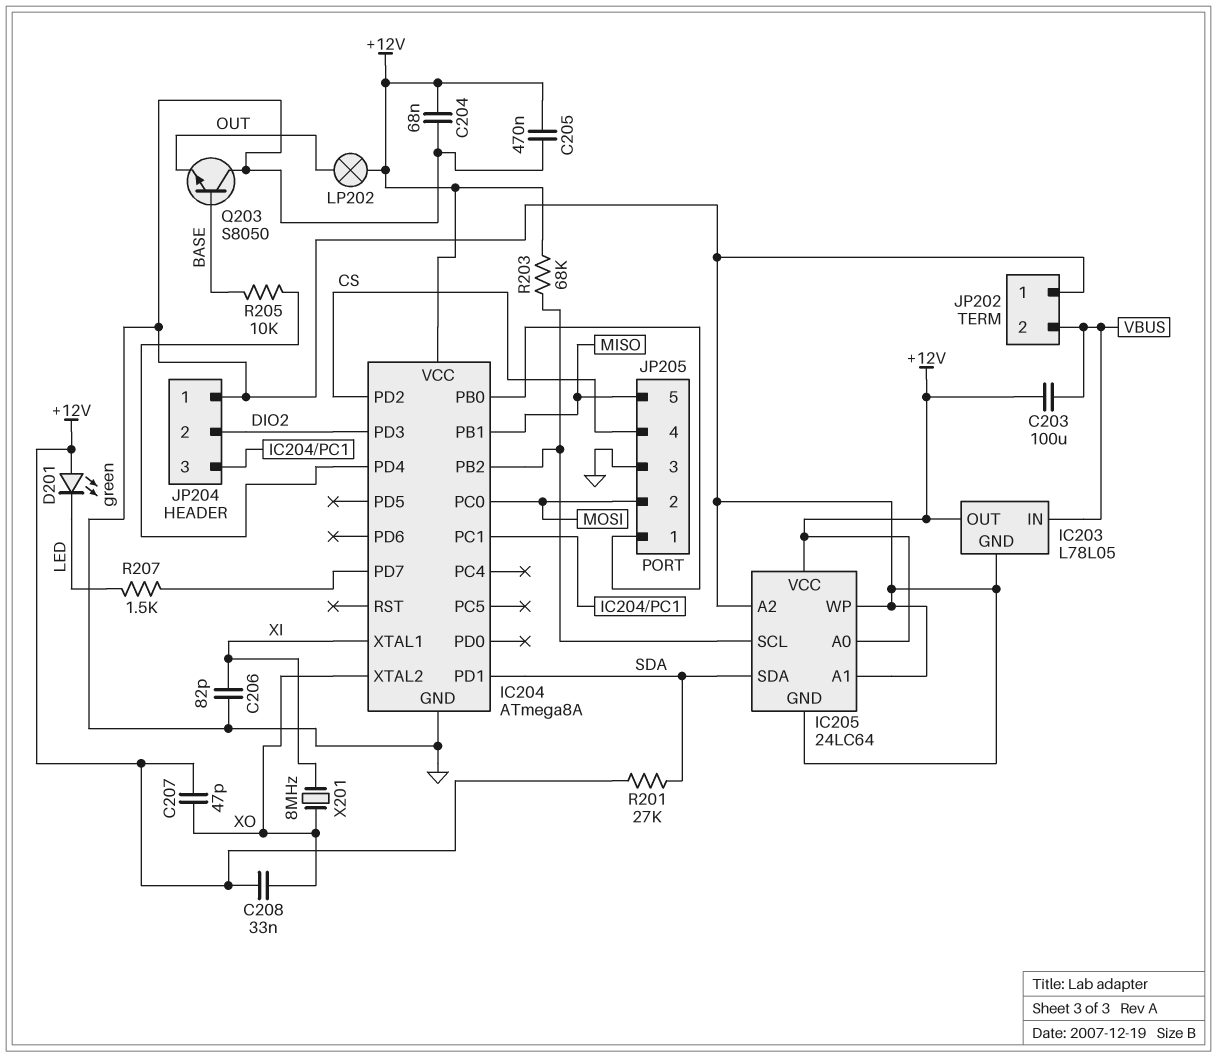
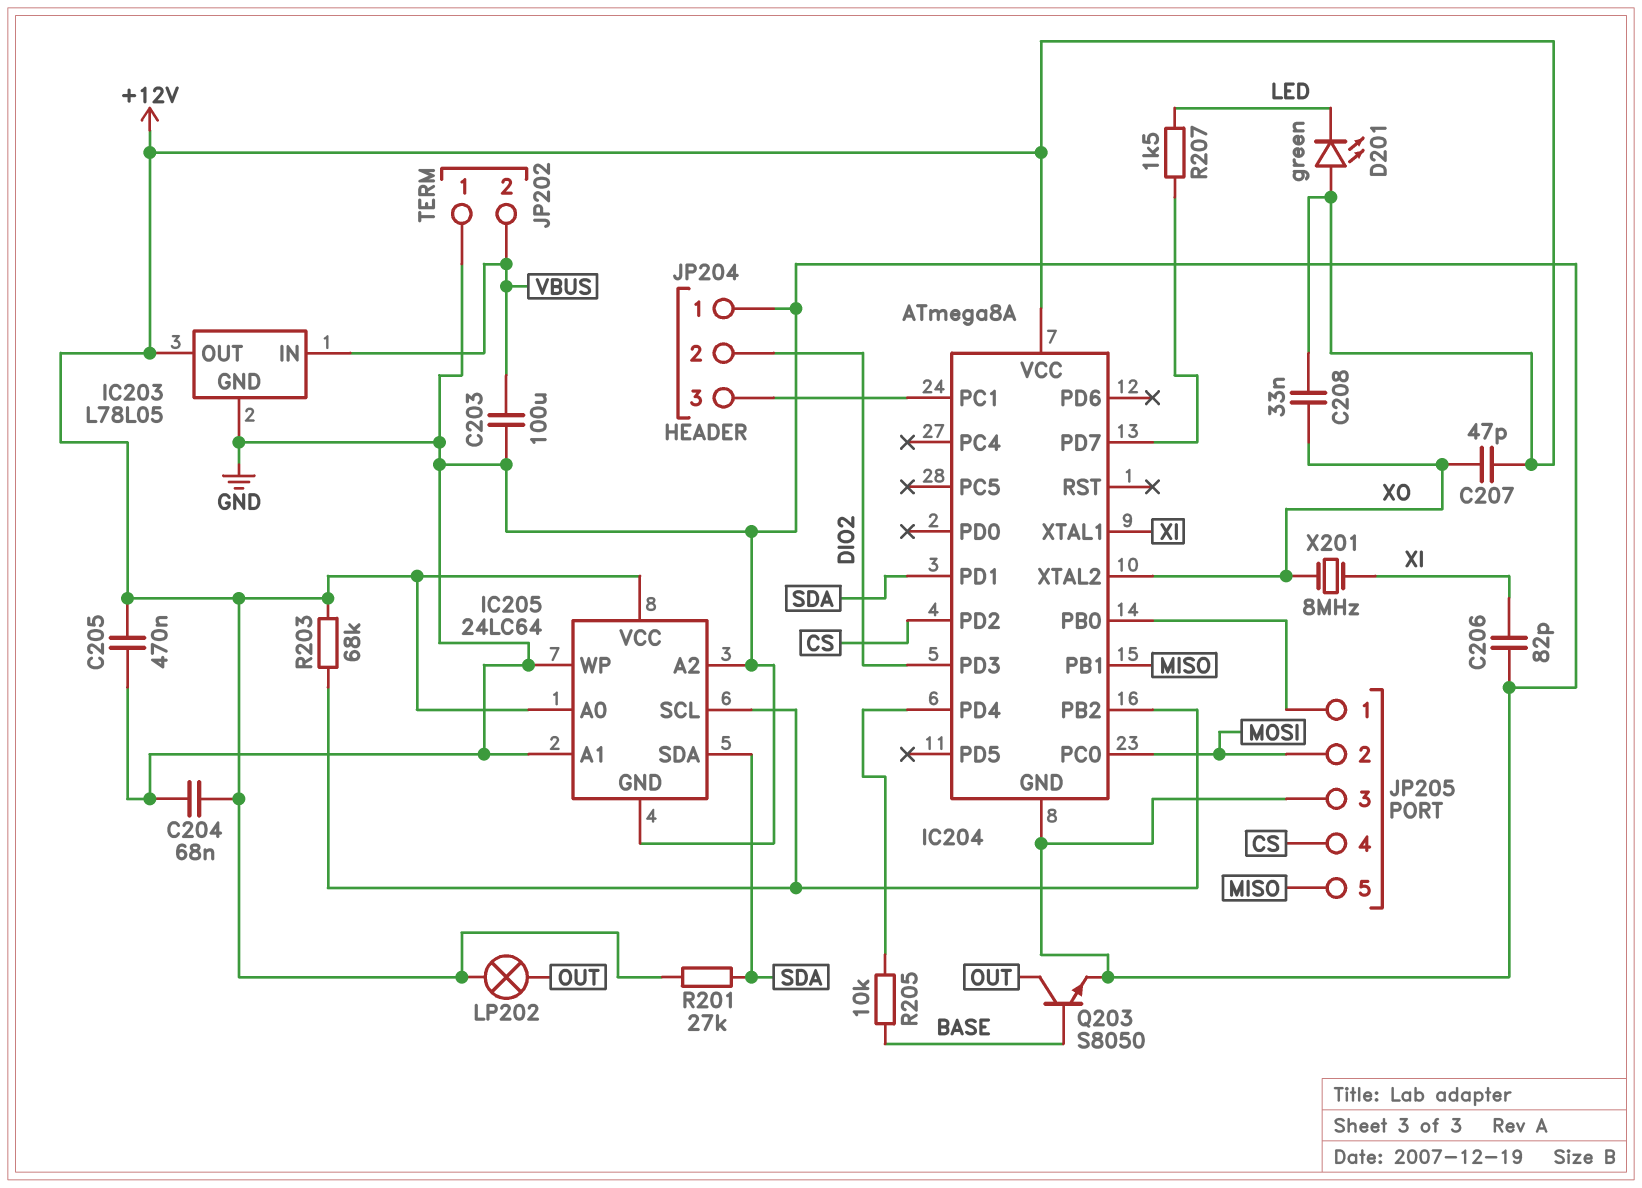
C203: 100uF (+12V, VBUS) -> 100uF (GND, VBUS)
Q203: NPN S8050 (B BASE, C GND, E OUT) -> NPN S8050 (B BASE, C OUT, E GND)

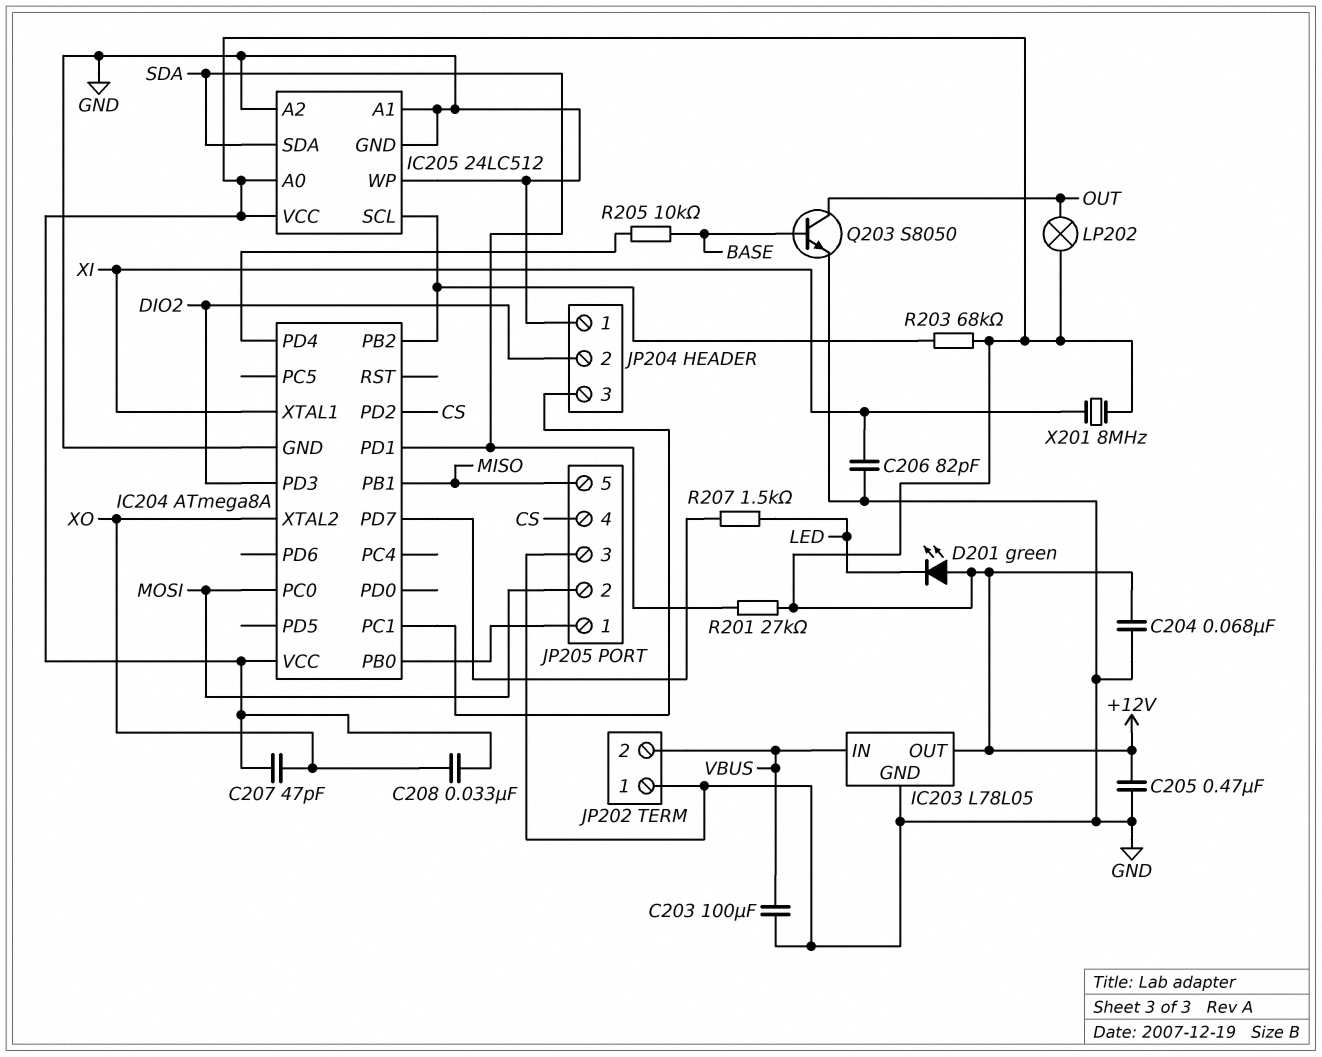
IC205: 24LC64 -> 24LC512
X201: 8MHz (XI, XO) -> 8MHz (+12V, XI)

